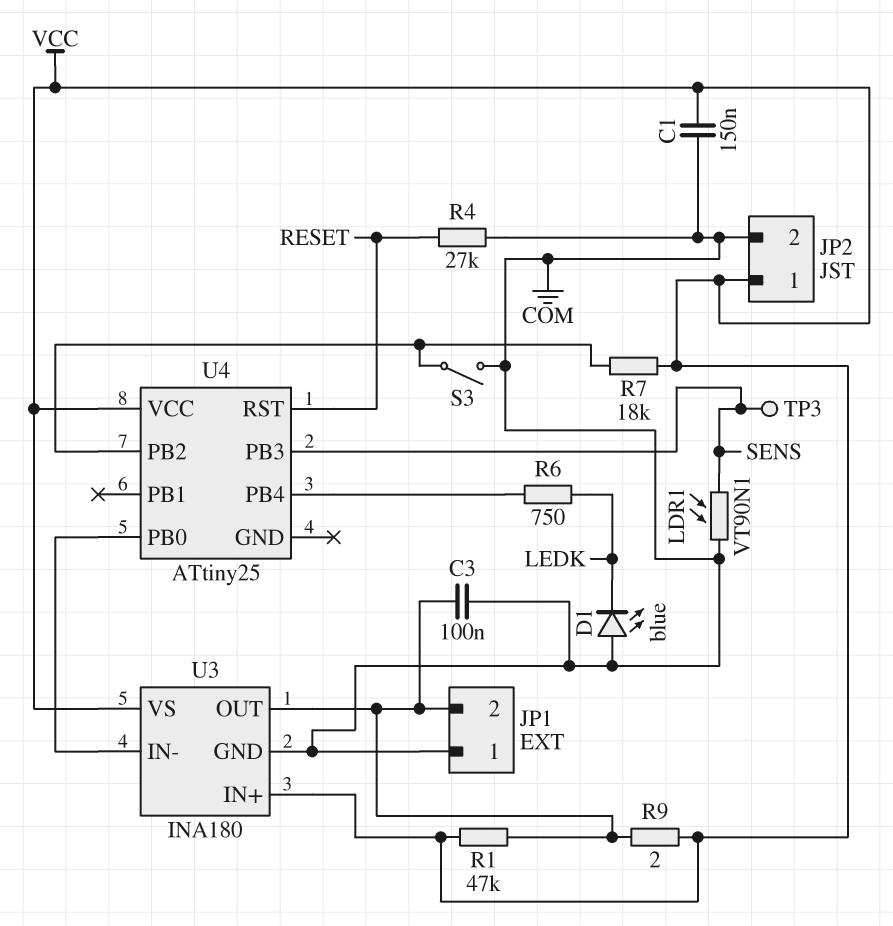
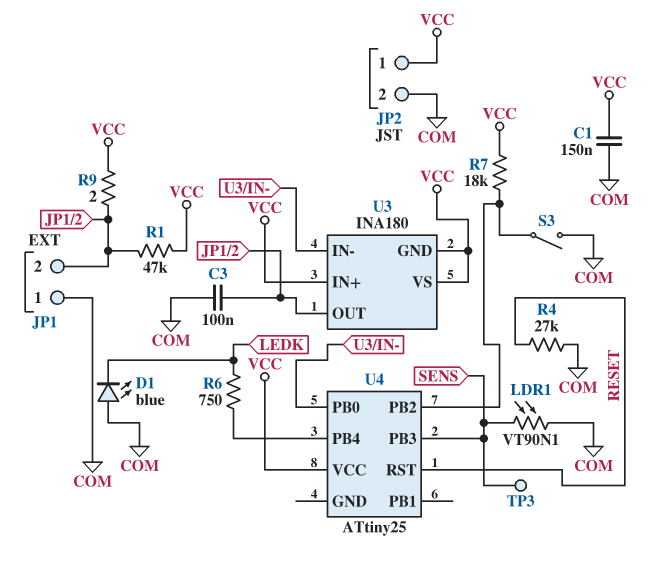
U3 pin GND: COM -> VCC

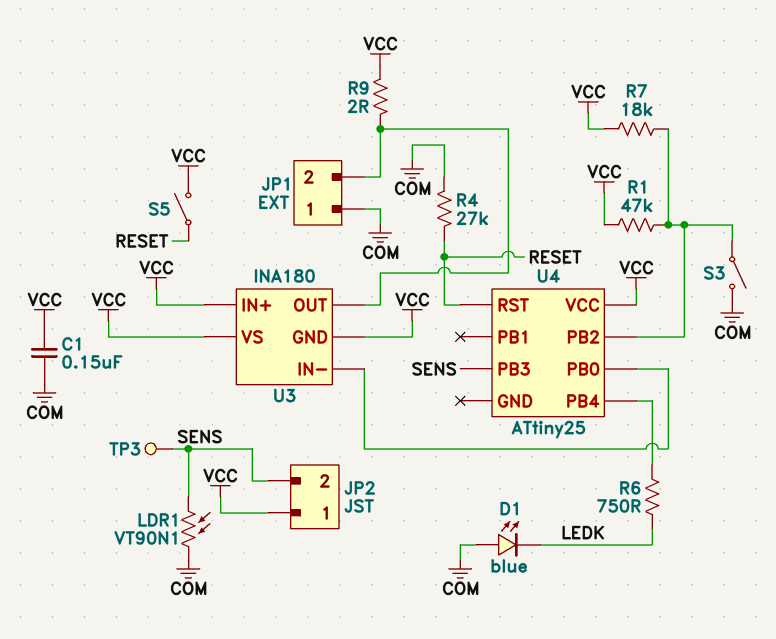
C3: 100nF (COM, JP1/2) -> none
JP2 pin 2: COM -> SENS
R1: 47k (JP1/2, VCC) -> 47k (U4/PB2, VCC)
S5: none -> switch (RESET, VCC)

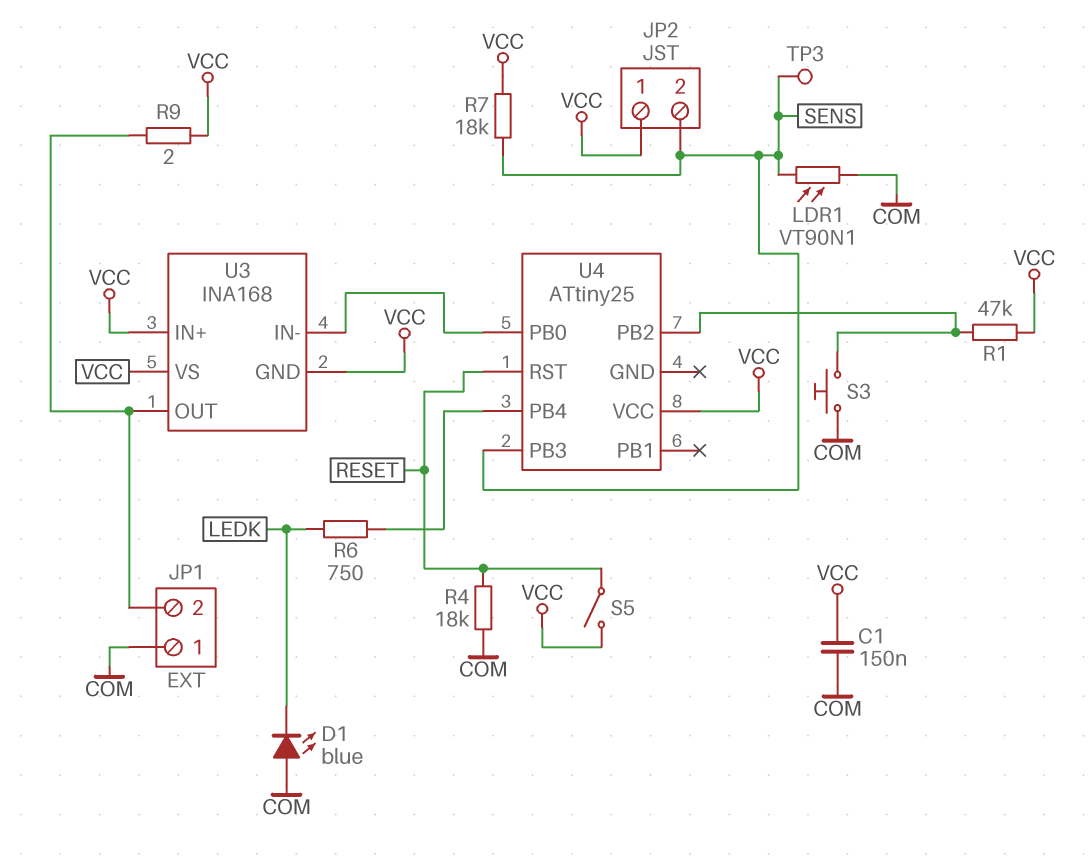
R4: 27k (COM, RESET) -> 18k (COM, RESET)
R7: 18k (U4/PB2, VCC) -> 18k (SENS, VCC)
S3: switch (COM, U4/PB2) -> button (COM, U4/PB2)
U3: INA180 -> INA168

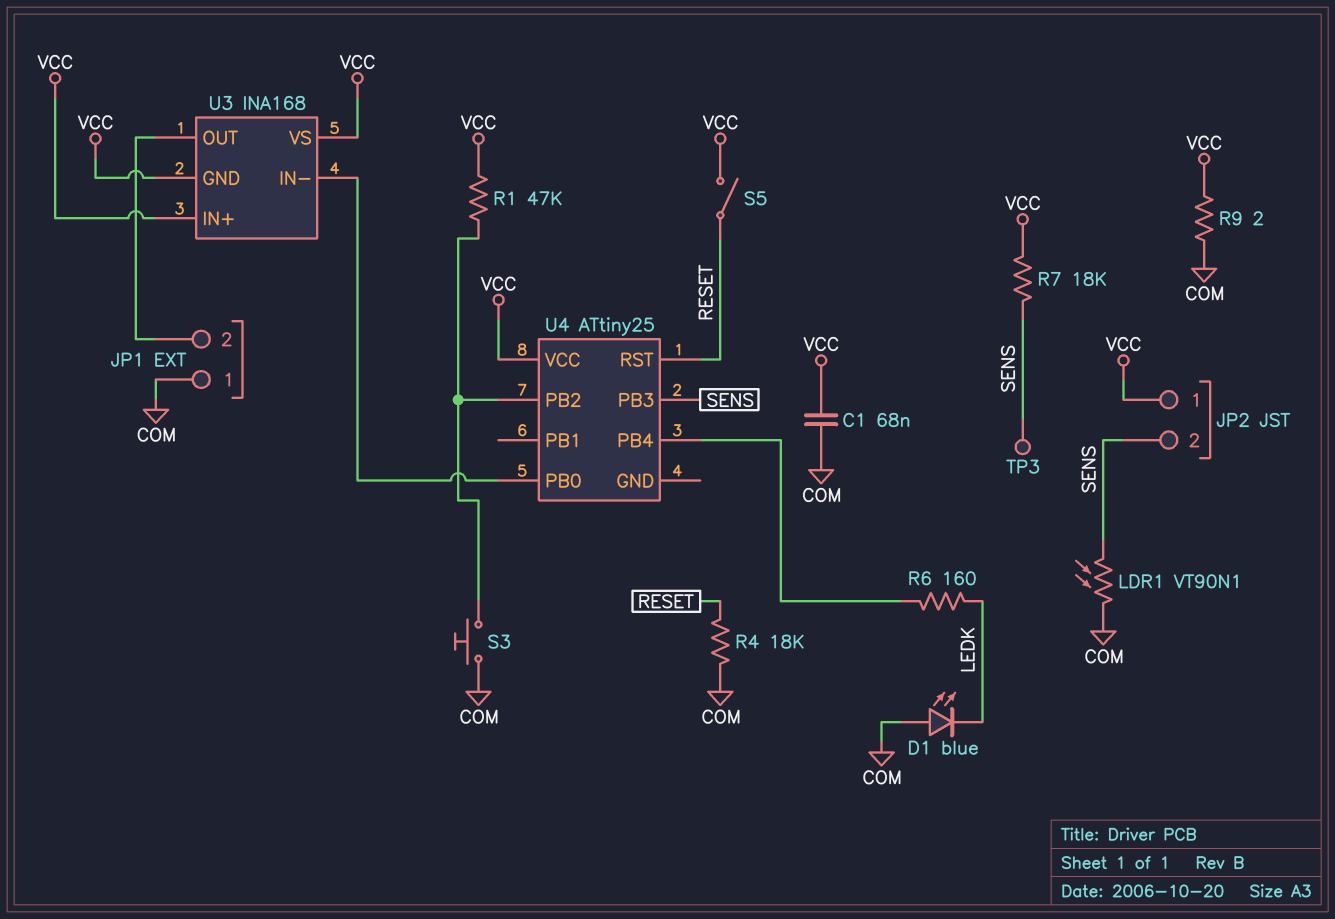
C1: 150nF (COM, VCC) -> 68nF (COM, VCC)
R6: 750 (LEDK, U4/PB4) -> 160 (LEDK, U4/PB4)
R9: 2 (JP1/2, VCC) -> 2 (COM, VCC)

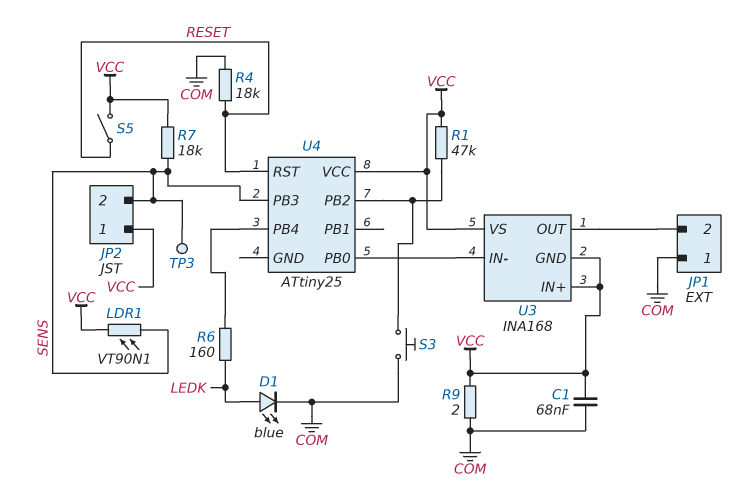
D1: LED blue (A COM, K LEDK) -> LED blue (A LEDK, K COM)
LDR1: VT90N1 (COM, SENS) -> VT90N1 (SENS, VCC)

